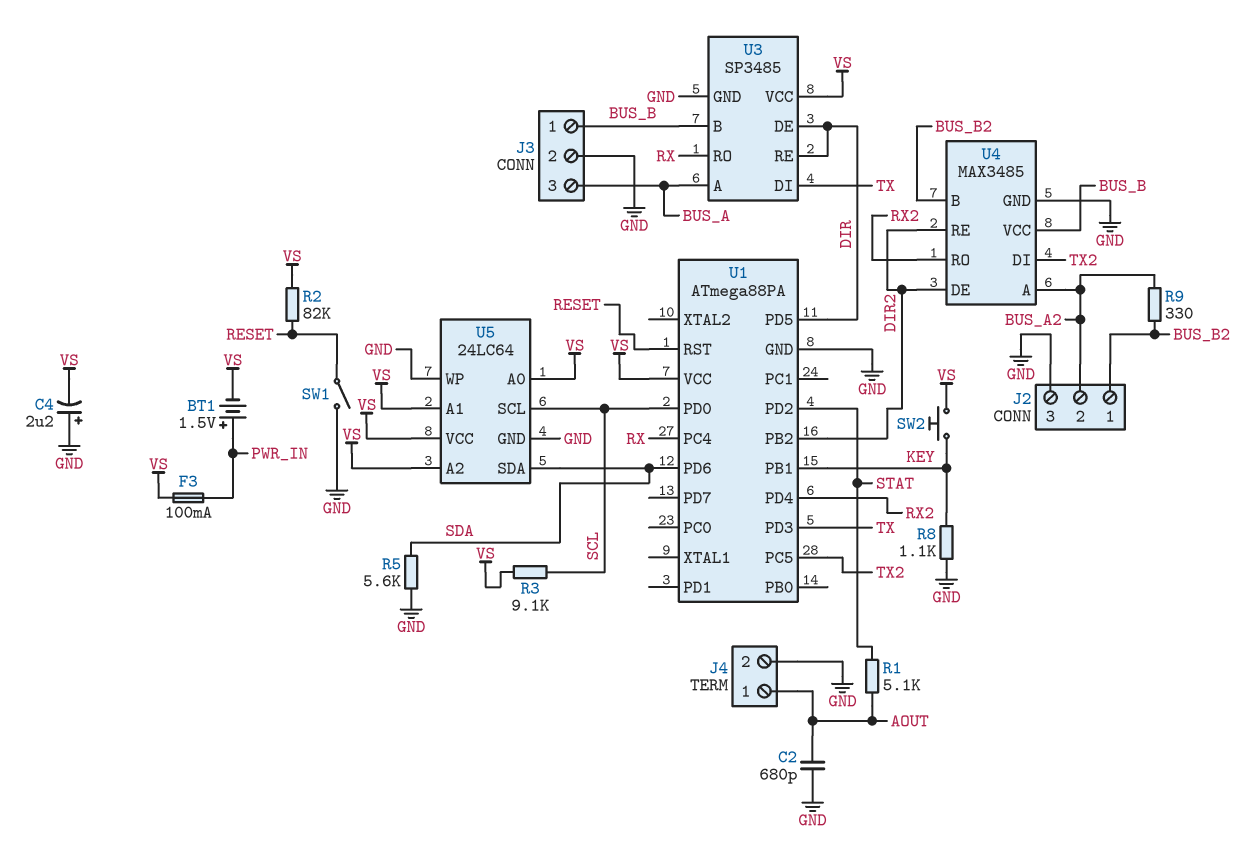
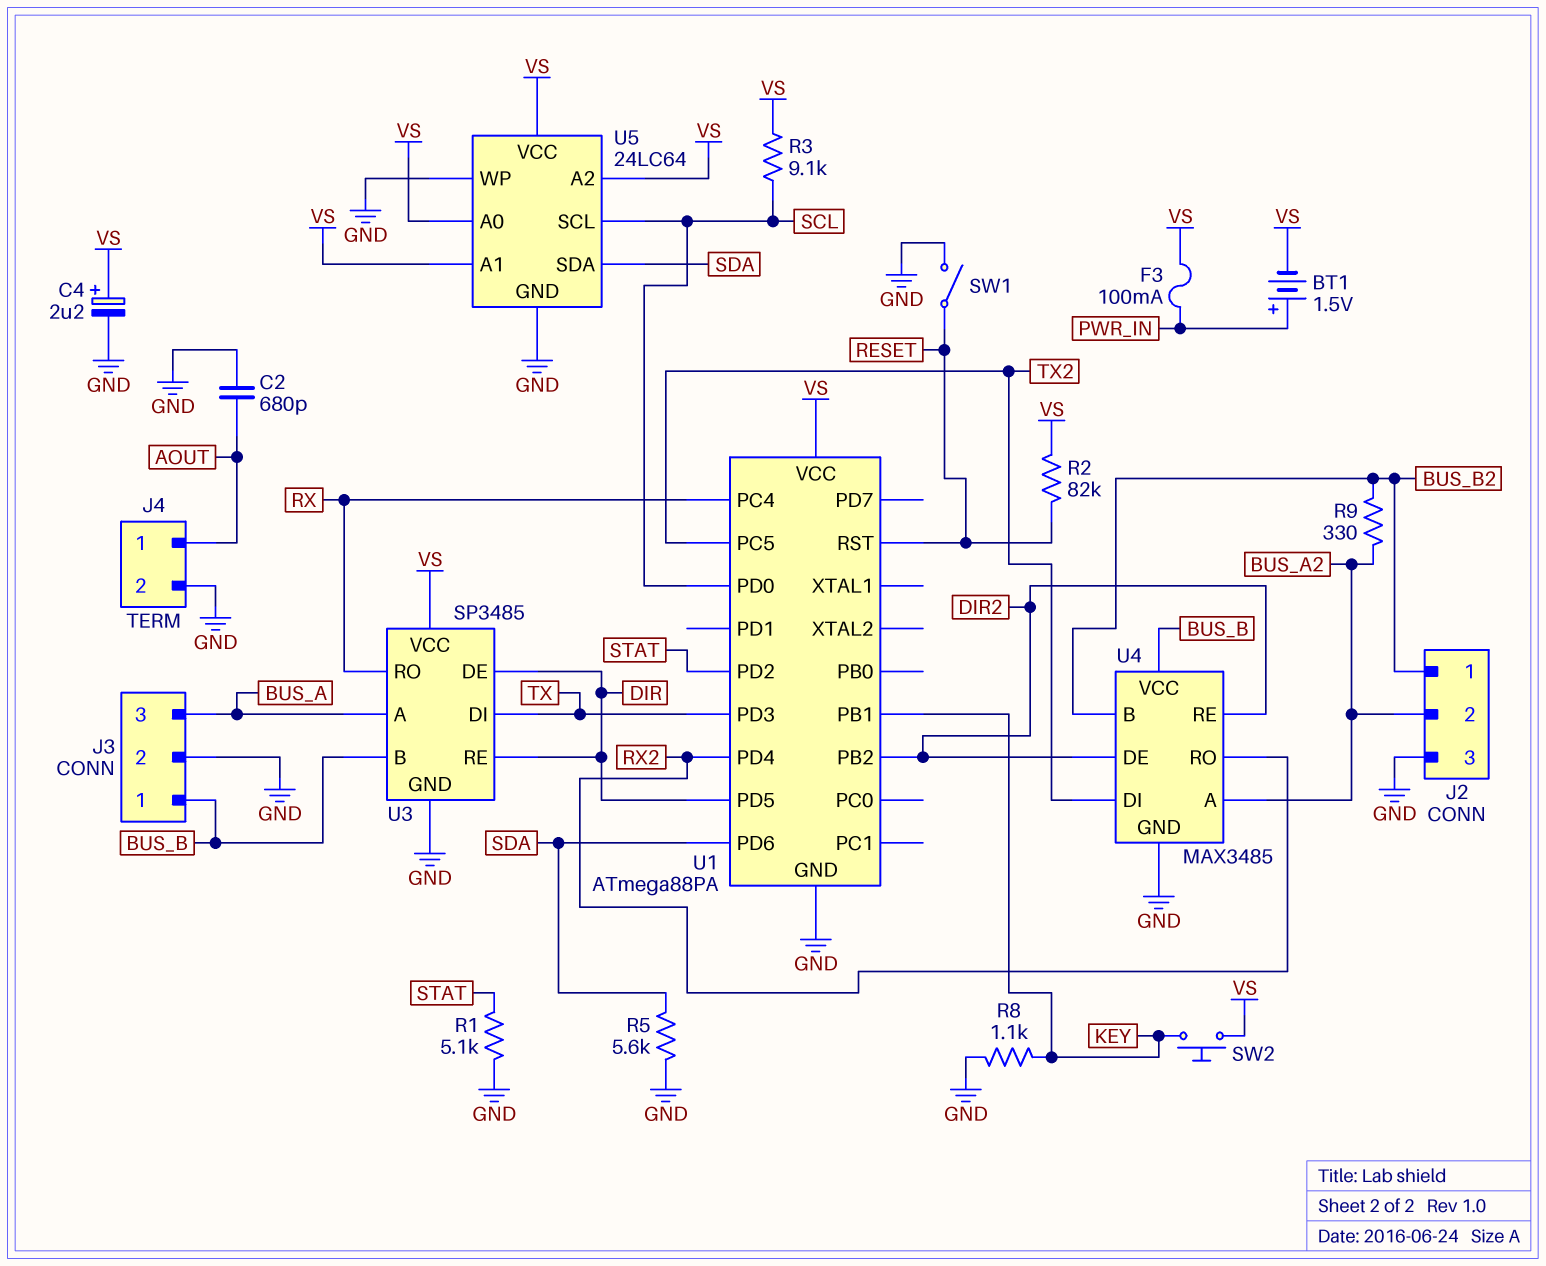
C4: 2.2uF (plus GND, minus VS) -> 2.2uF (plus VS, minus GND)
R1: 5.1k (AOUT, STAT) -> 5.1k (GND, STAT)

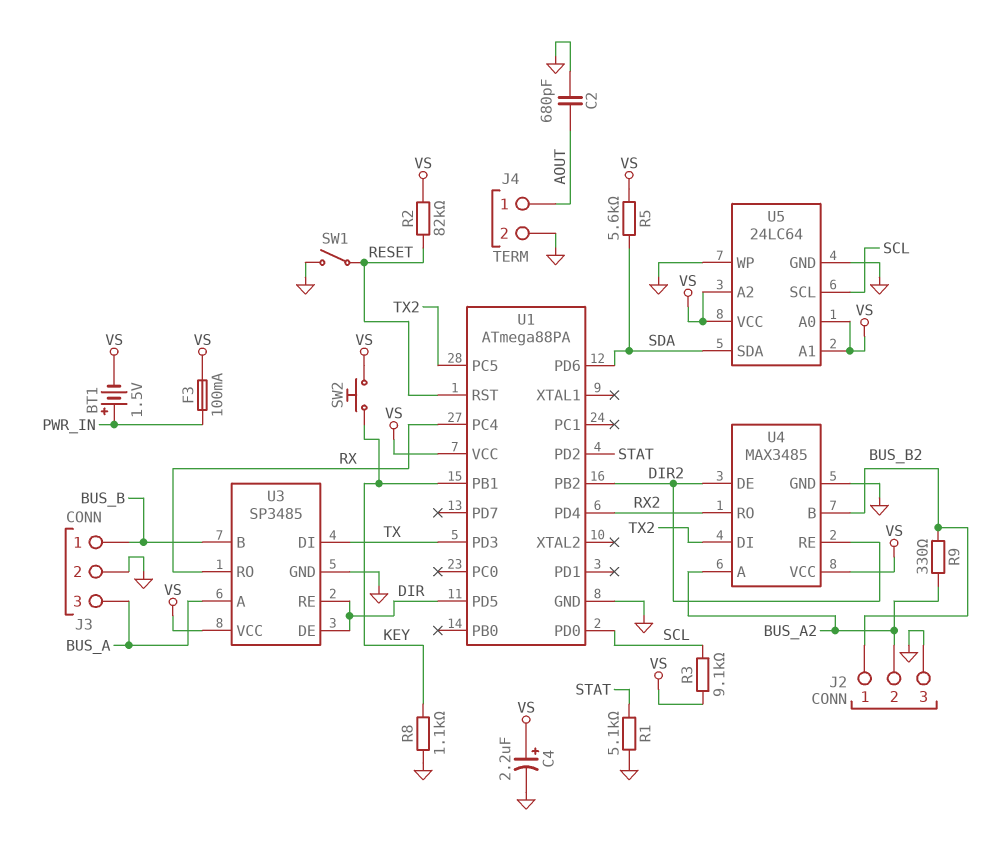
R5: 5.6k (GND, SDA) -> 5.6k (SDA, VS)
U4 pin VCC: BUS_B -> VS

